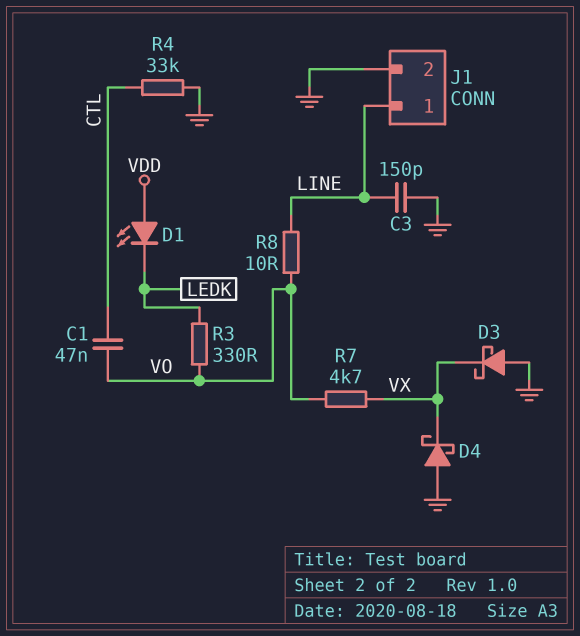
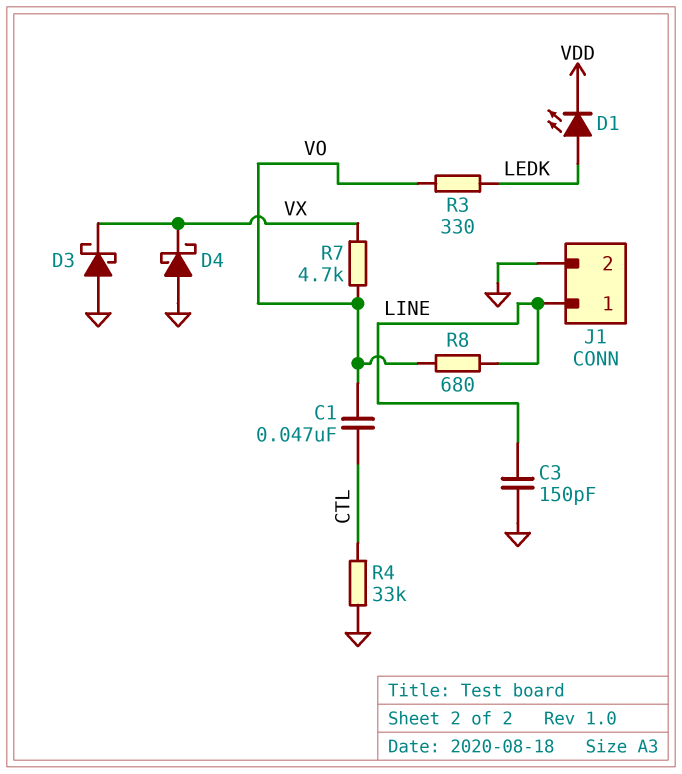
D1: LED (A VDD, K LEDK) -> LED (A LEDK, K VDD)
R8: 10 (LINE, VO) -> 680 (LINE, VO)

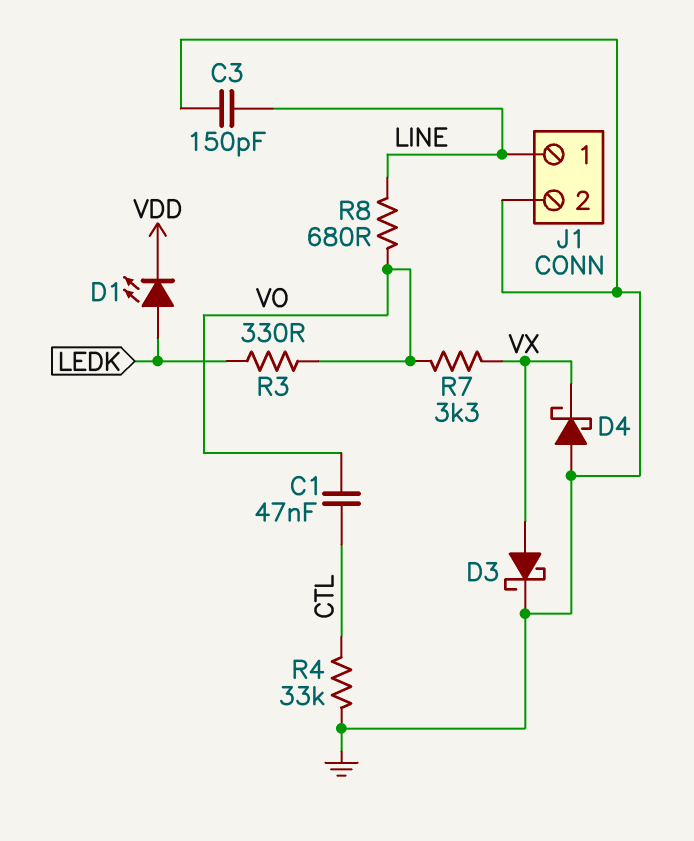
D3: schottky (A GND, K VX) -> schottky (A VX, K GND)
R7: 4.7k (VO, VX) -> 3.3k (VO, VX)

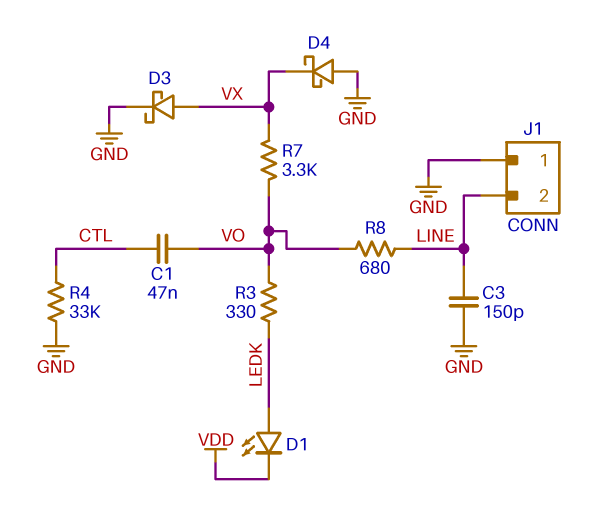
J1 pin 1: LINE -> GND
J1 pin 2: GND -> LINE

